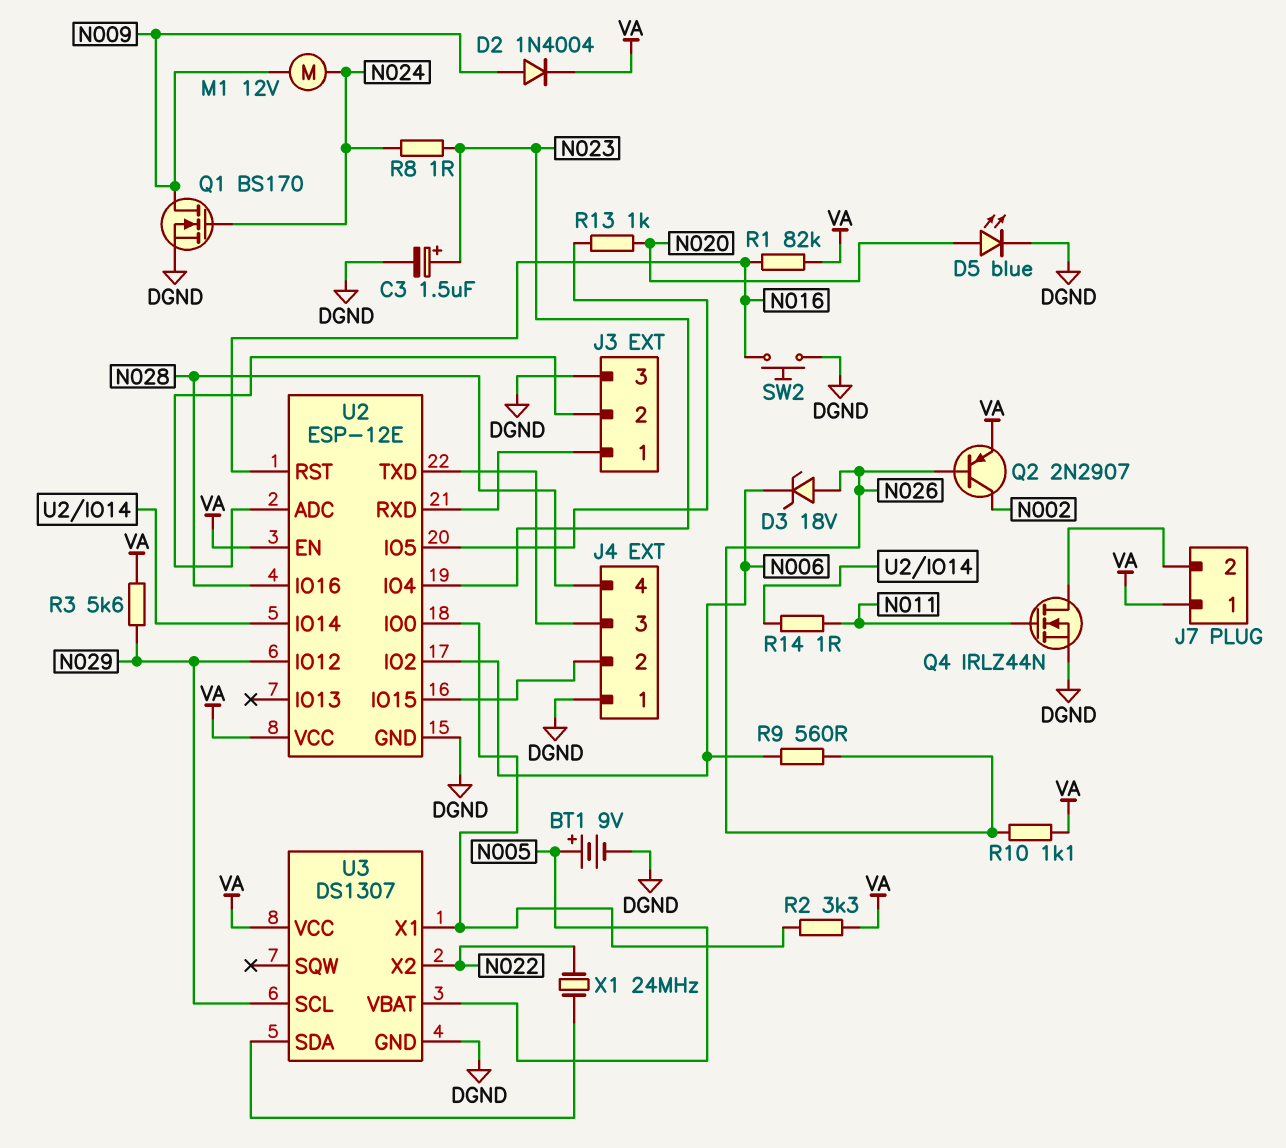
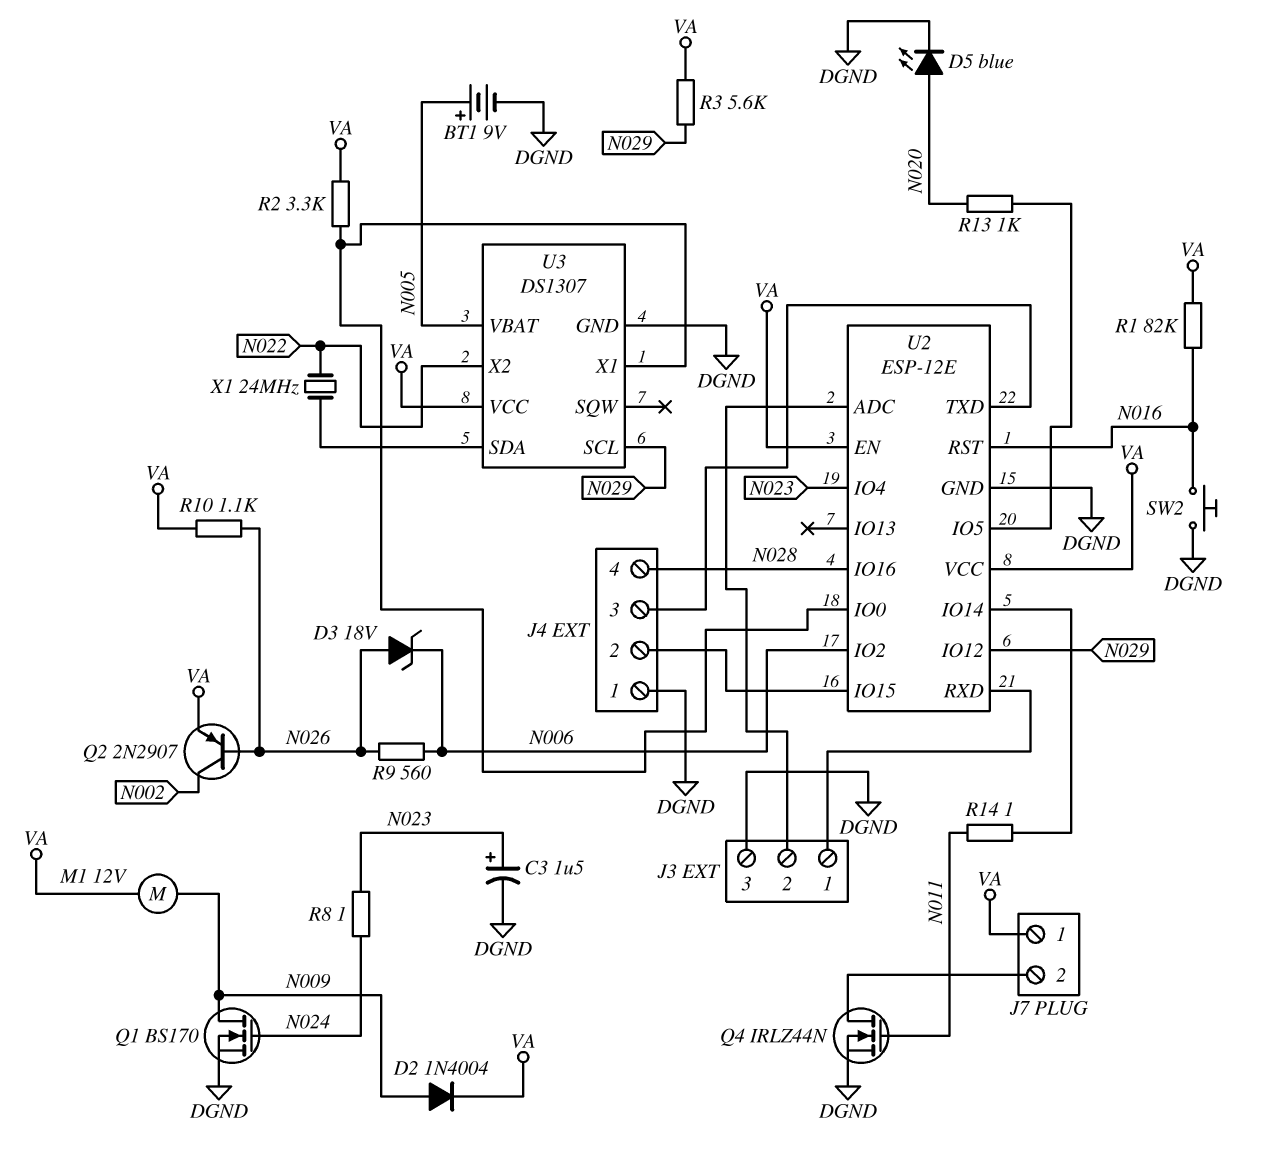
M1: motor 12V (N009, N024) -> motor 12V (N009, VA)

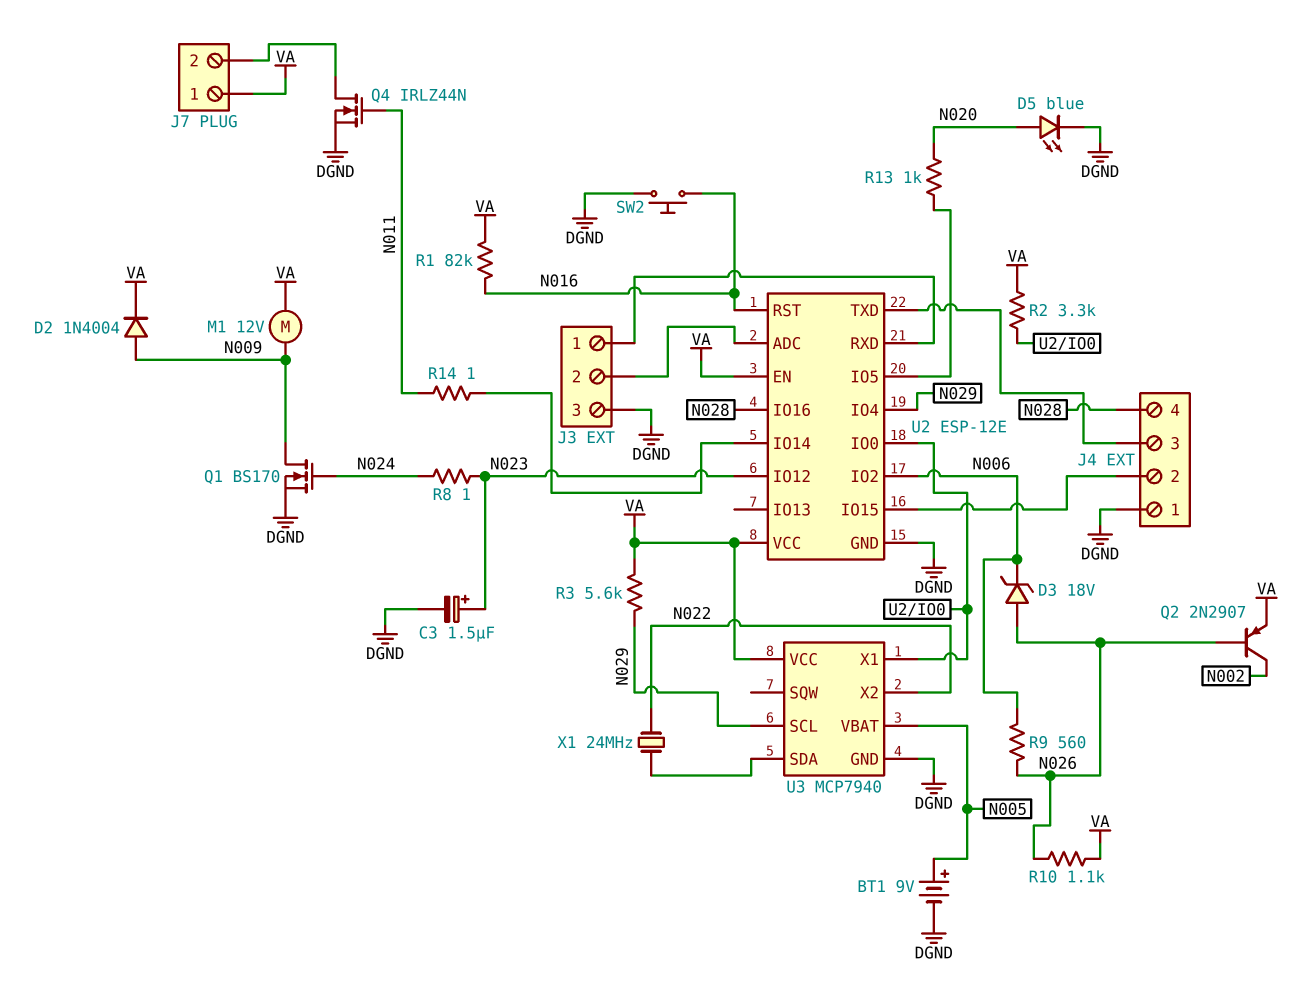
U2 pin IO4: N023 -> N029
U2 pin IO12: N029 -> N023
U3: DS1307 -> MCP7940

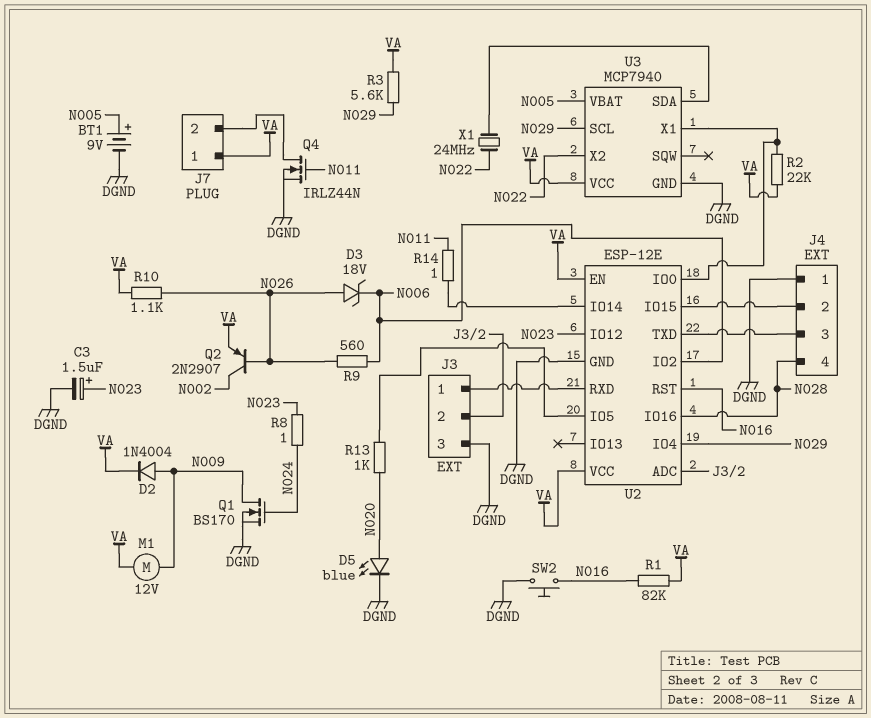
R2: 3.3k (U2/IO0, VA) -> 22k (U2/IO0, VA)

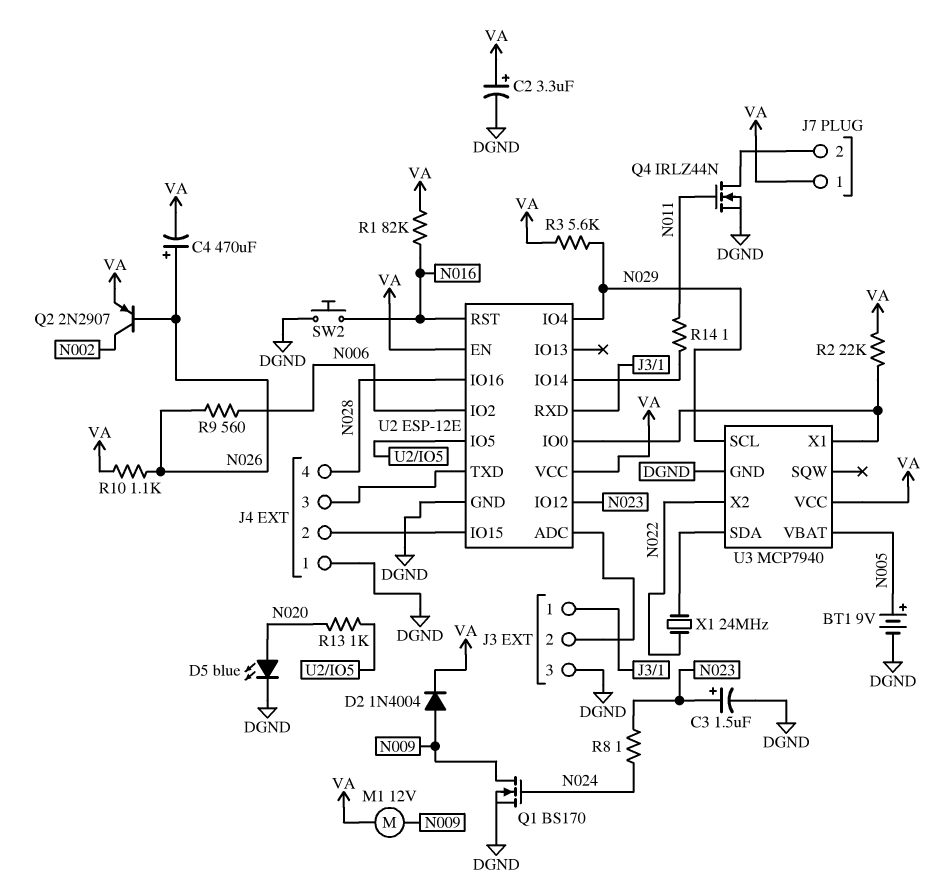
C2: none -> 3.3uF (plus VA, minus DGND)
C4: none -> 470uF (plus N026, minus VA)
D3: zener 18V (A N026, K N006) -> none

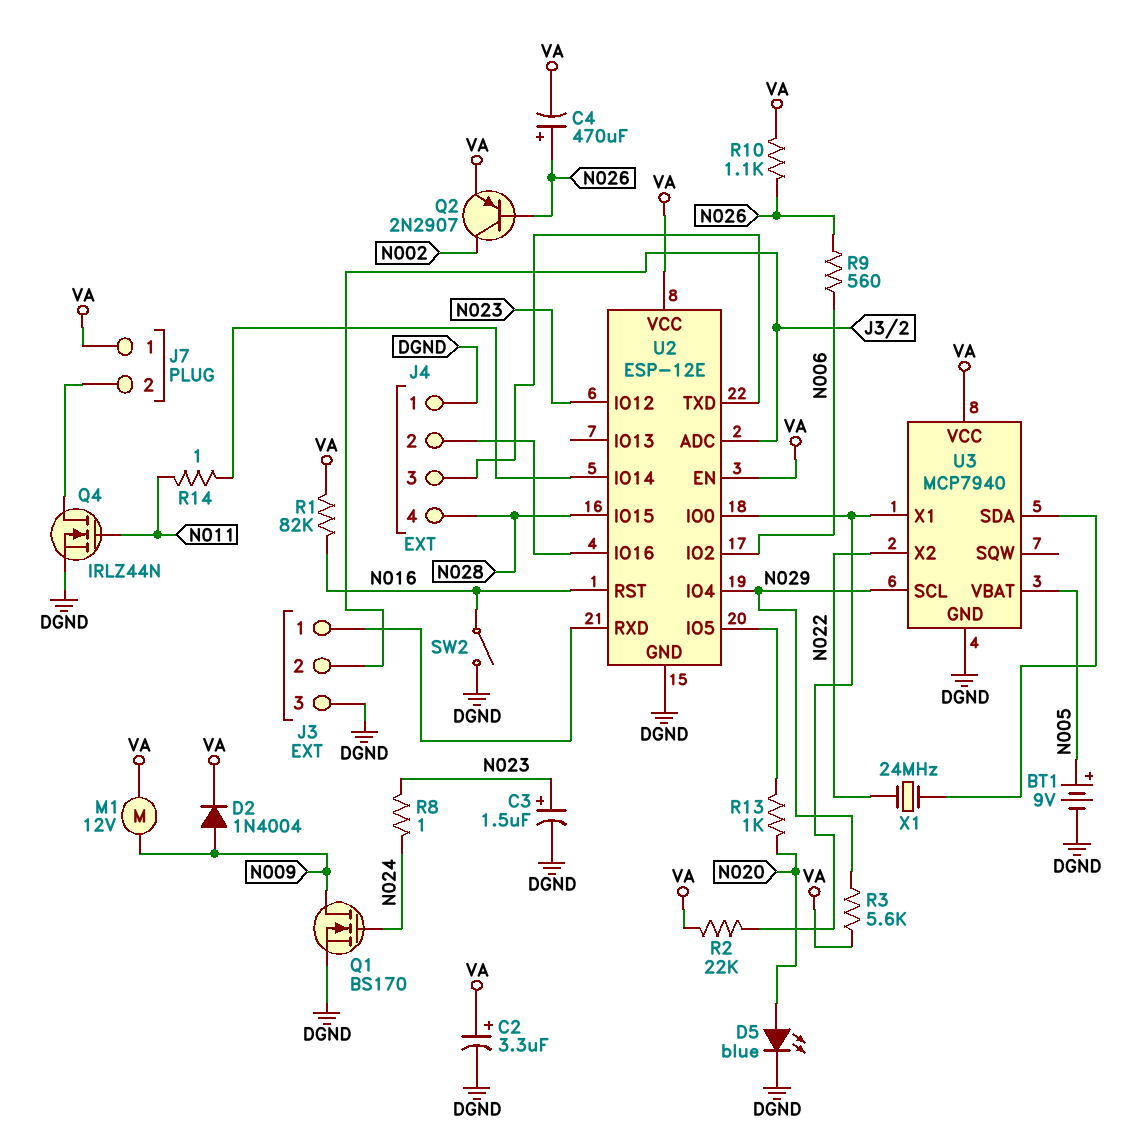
SW2: button (DGND, N016) -> switch (DGND, N016)
U2 pin IO15: J4/2 -> N028
U2 pin IO16: N028 -> J4/2

